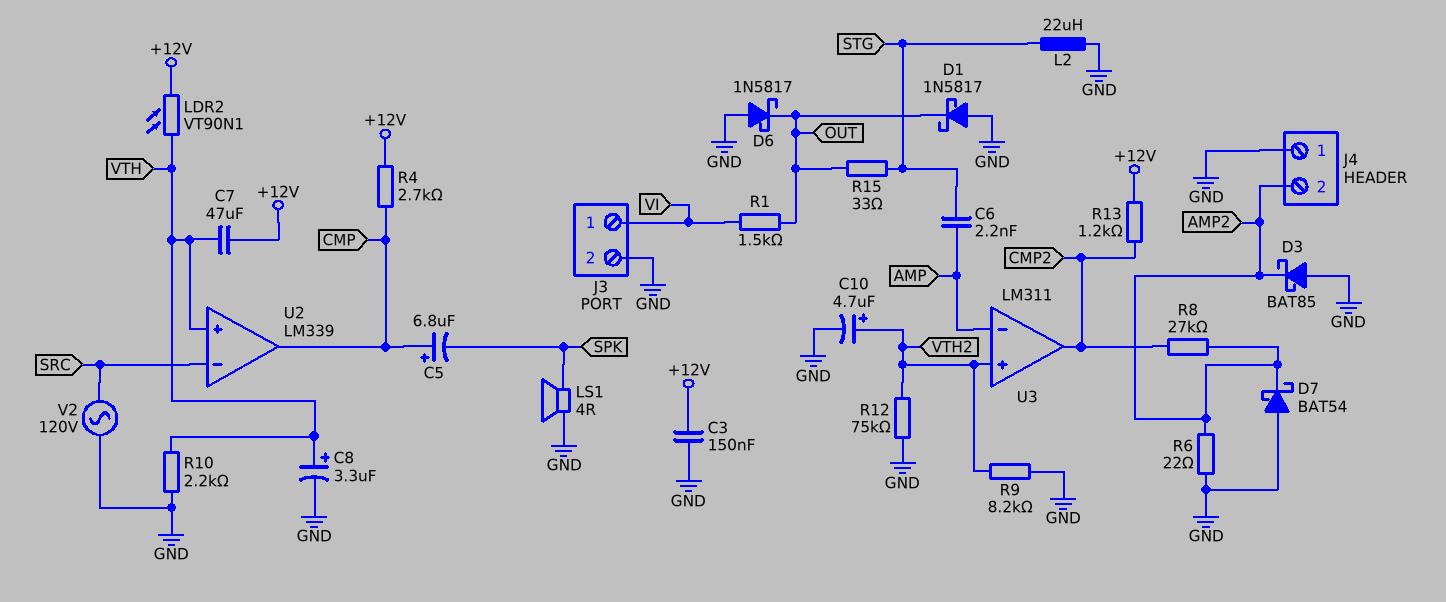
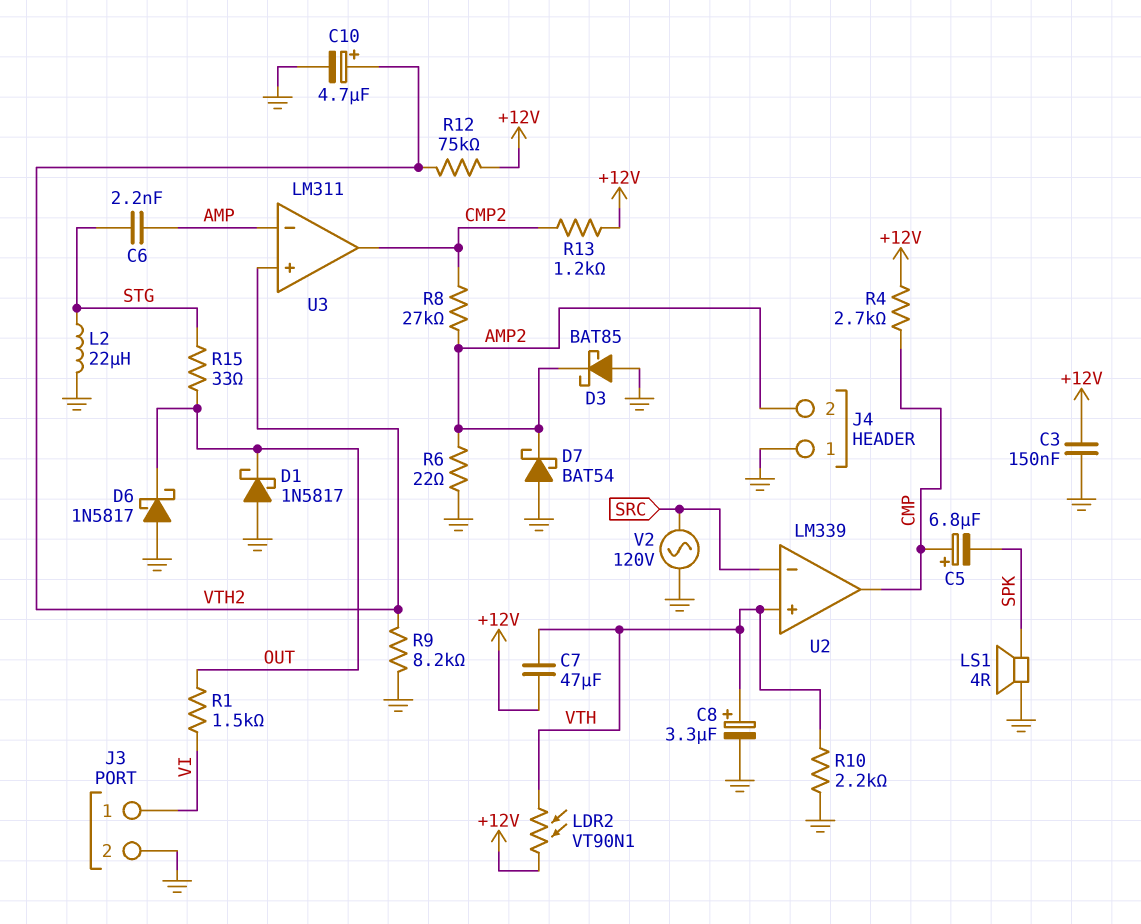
R12: 75k (GND, VTH2) -> 75k (+12V, VTH2)

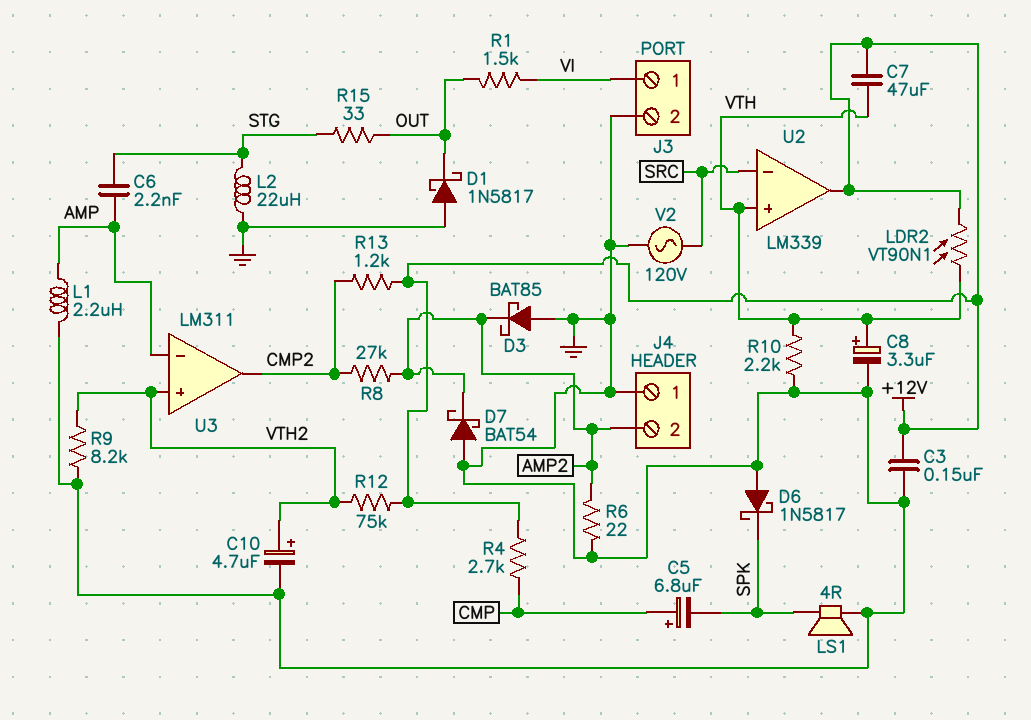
D6: schottky 1N5817 (A GND, K OUT) -> schottky 1N5817 (A GND, K SPK)
L1: none -> 2.2uH (AMP, GND)
U2 pin out: CMP -> +12V

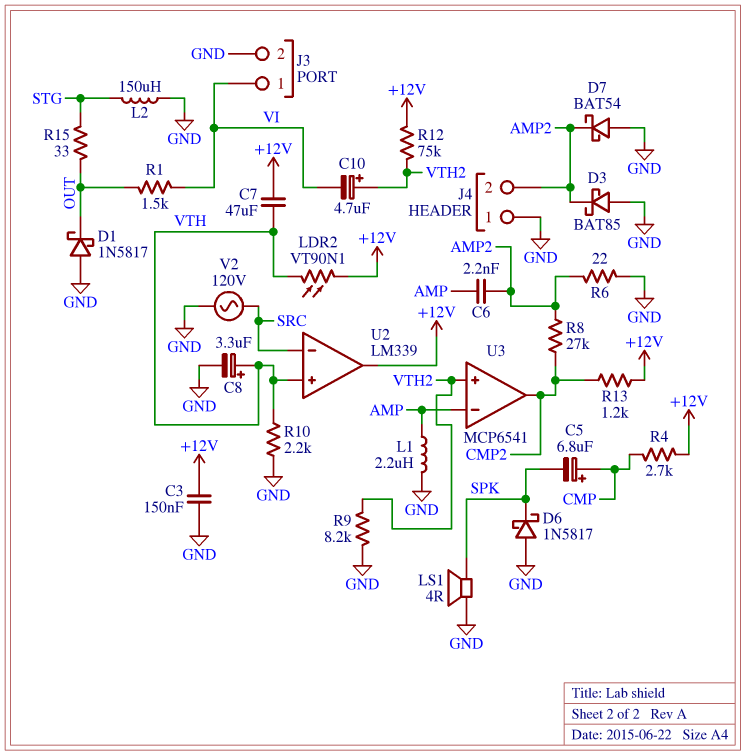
C6: 2.2nF (AMP, STG) -> 2.2nF (AMP, AMP2)
C10: 4.7uF (plus VTH2, minus GND) -> 4.7uF (plus VTH2, minus VI)
L2: 22uH (GND, STG) -> 150uH (GND, STG)
U3: LM311 -> MCP6541

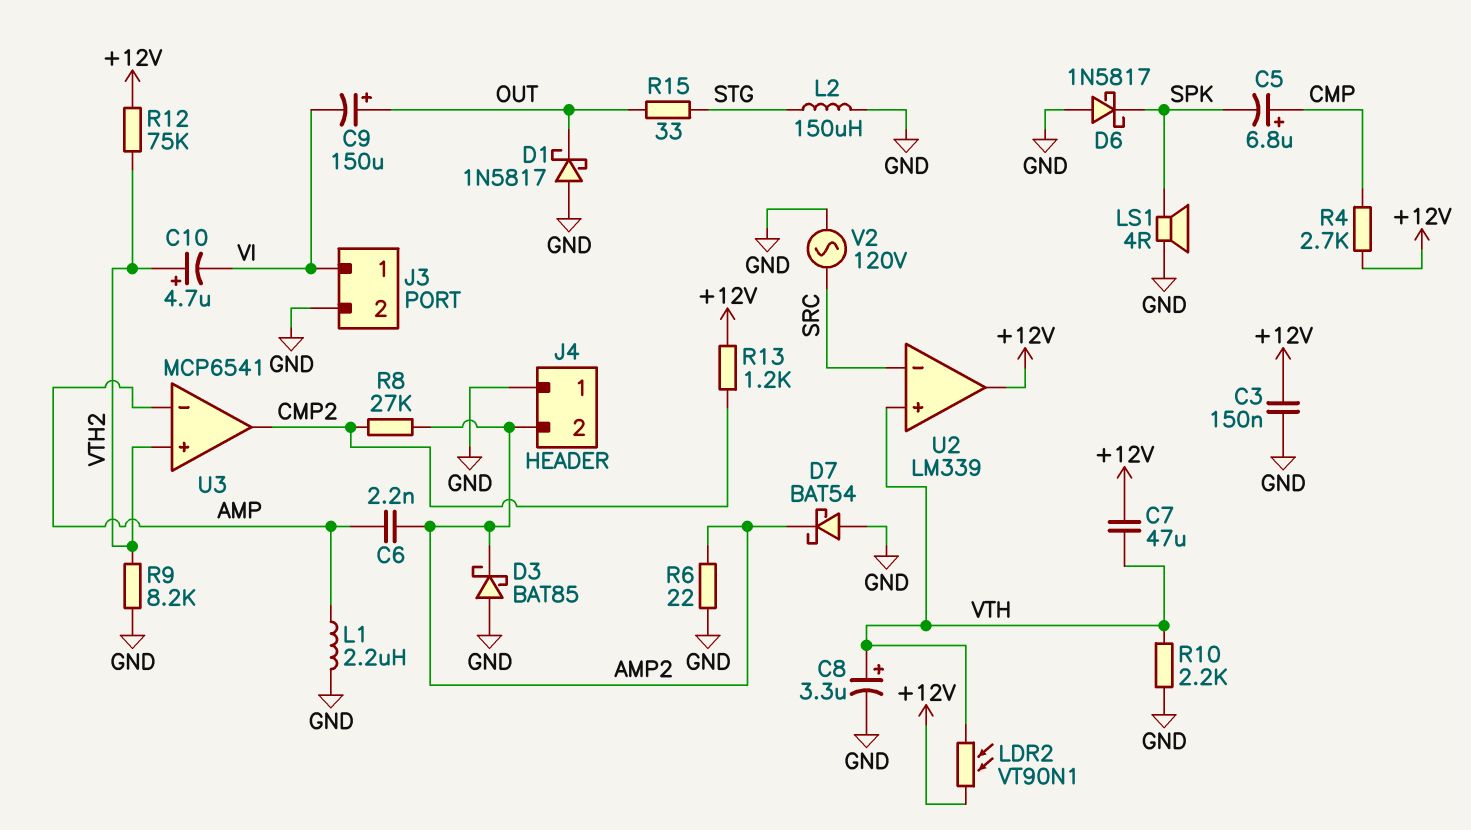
C9: none -> 150uF (plus OUT, minus VI)
R1: 1.5k (OUT, VI) -> none

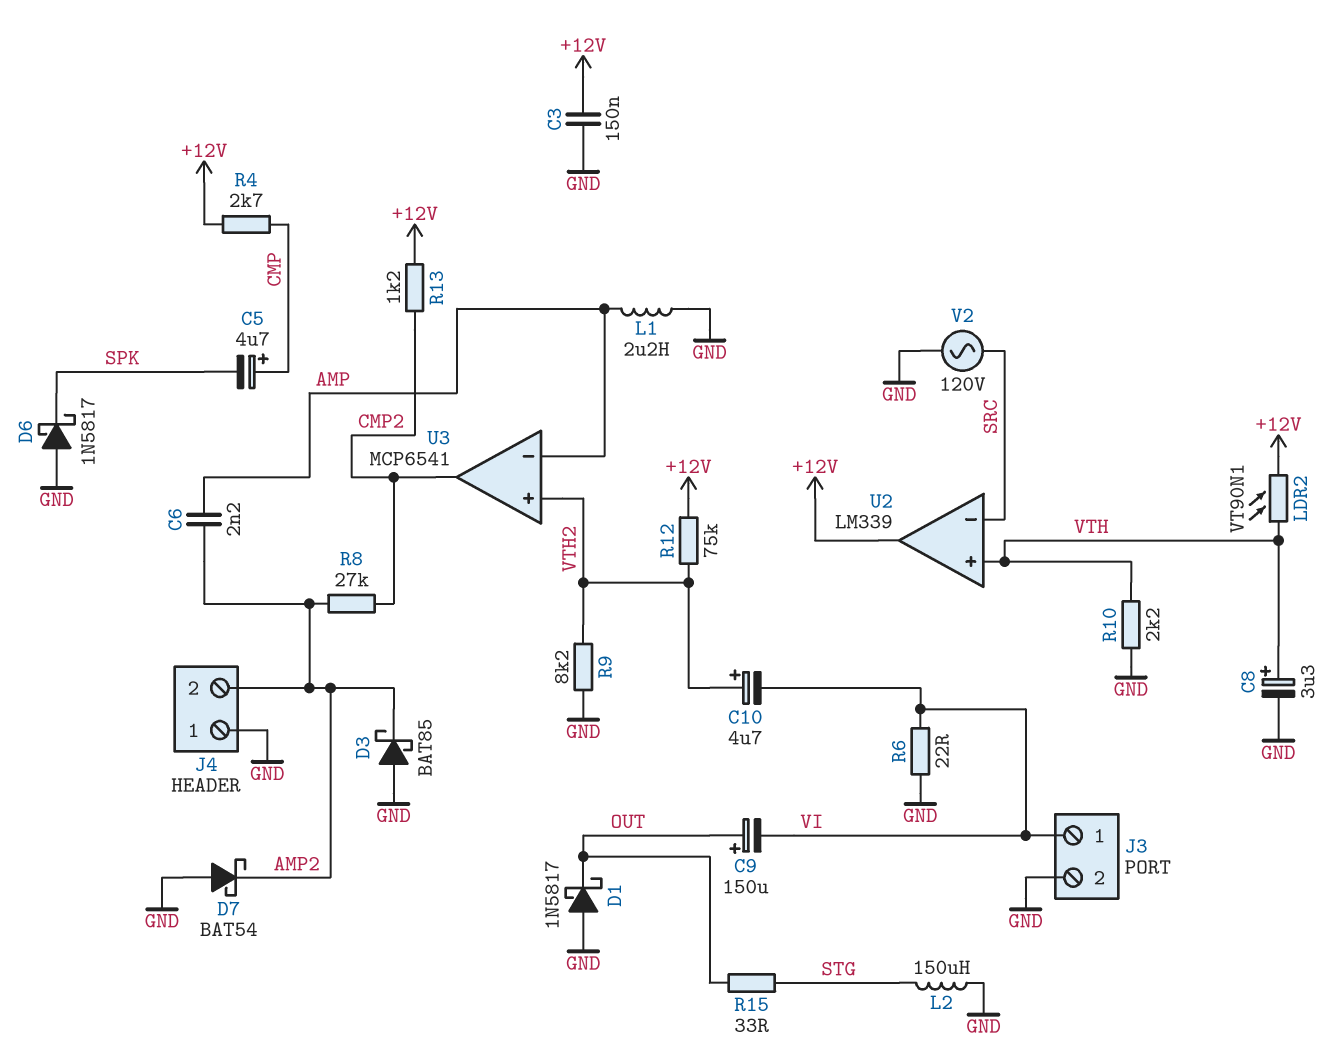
C5: 6.8uF (plus CMP, minus SPK) -> 4.7uF (plus CMP, minus SPK)
C7: 47uF (+12V, VTH) -> none
LS1: speaker 4R (GND, SPK) -> none
R6: 22 (AMP2, GND) -> 22 (GND, VI)

